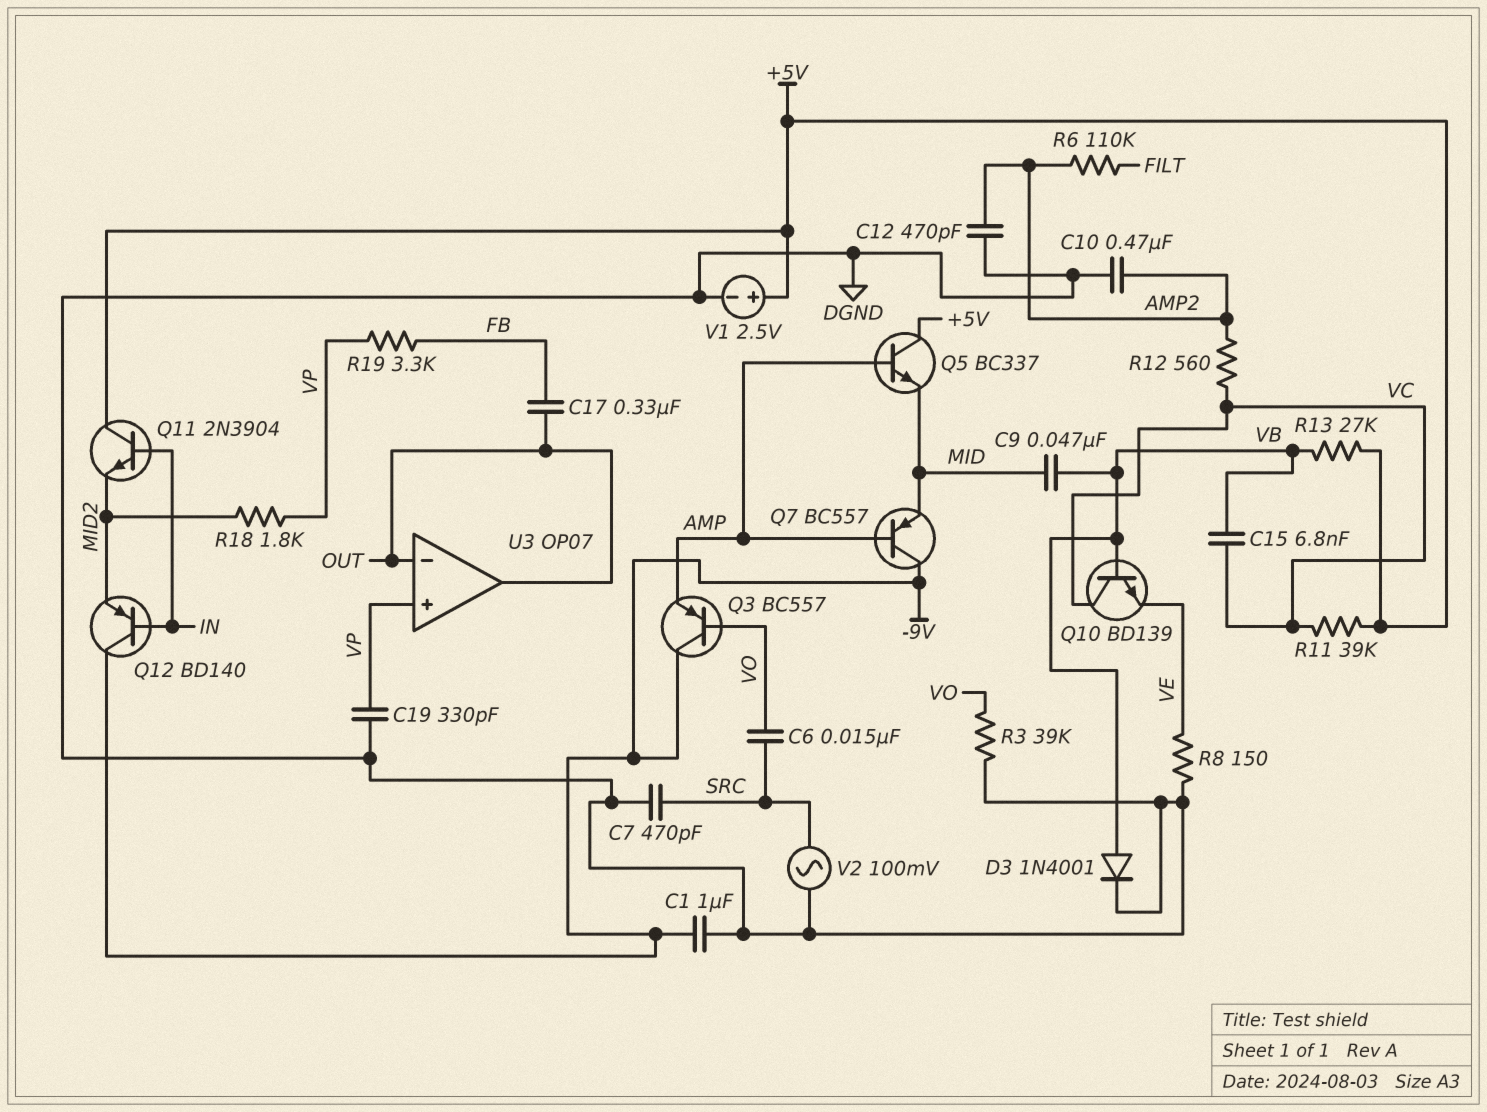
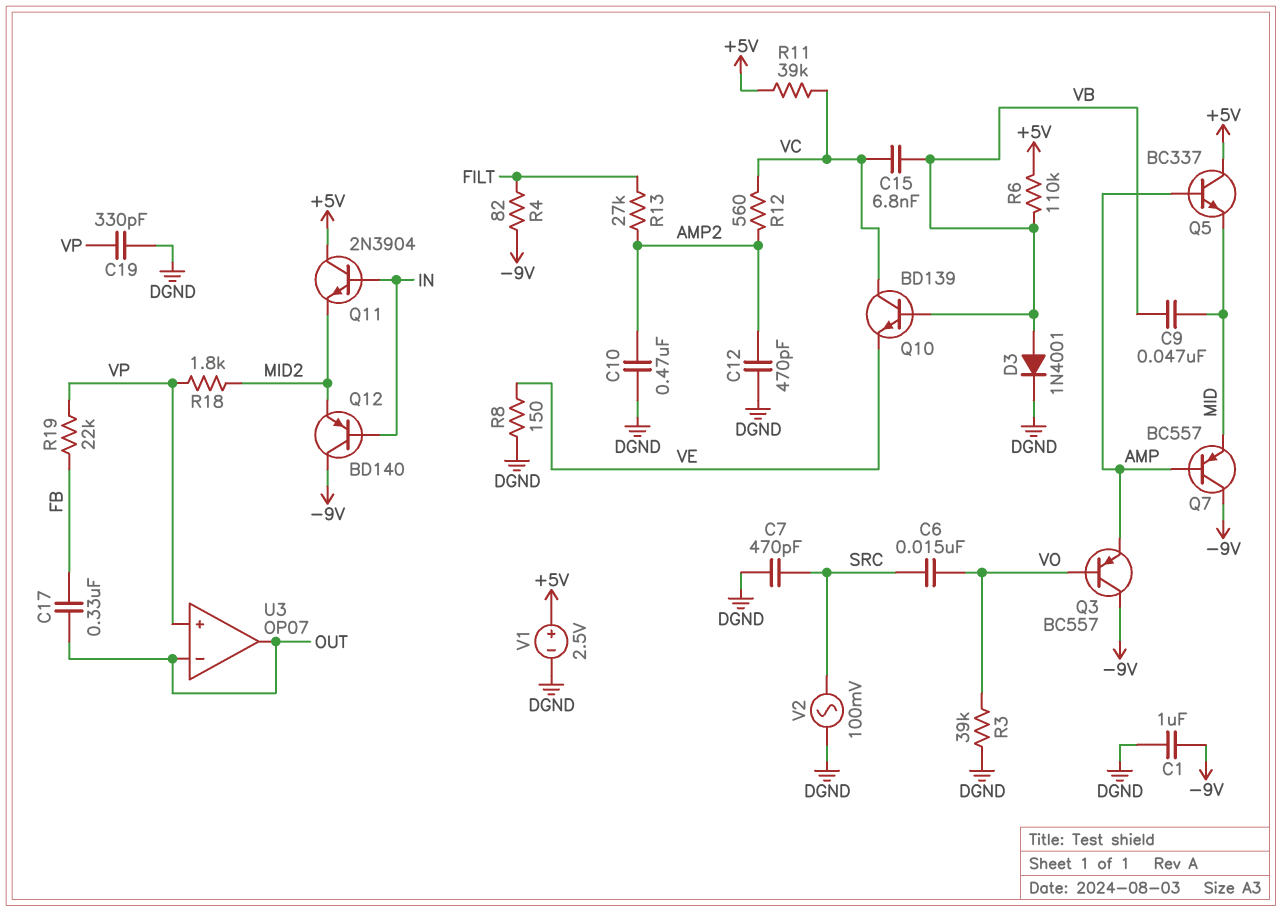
R4: none -> 82 (-9V, FILT)
R6: 110k (AMP2, FILT) -> 110k (+5V, VB)
R13: 27k (+5V, VB) -> 27k (AMP2, FILT)
R19: 3.3k (FB, VP) -> 22k (FB, VP)

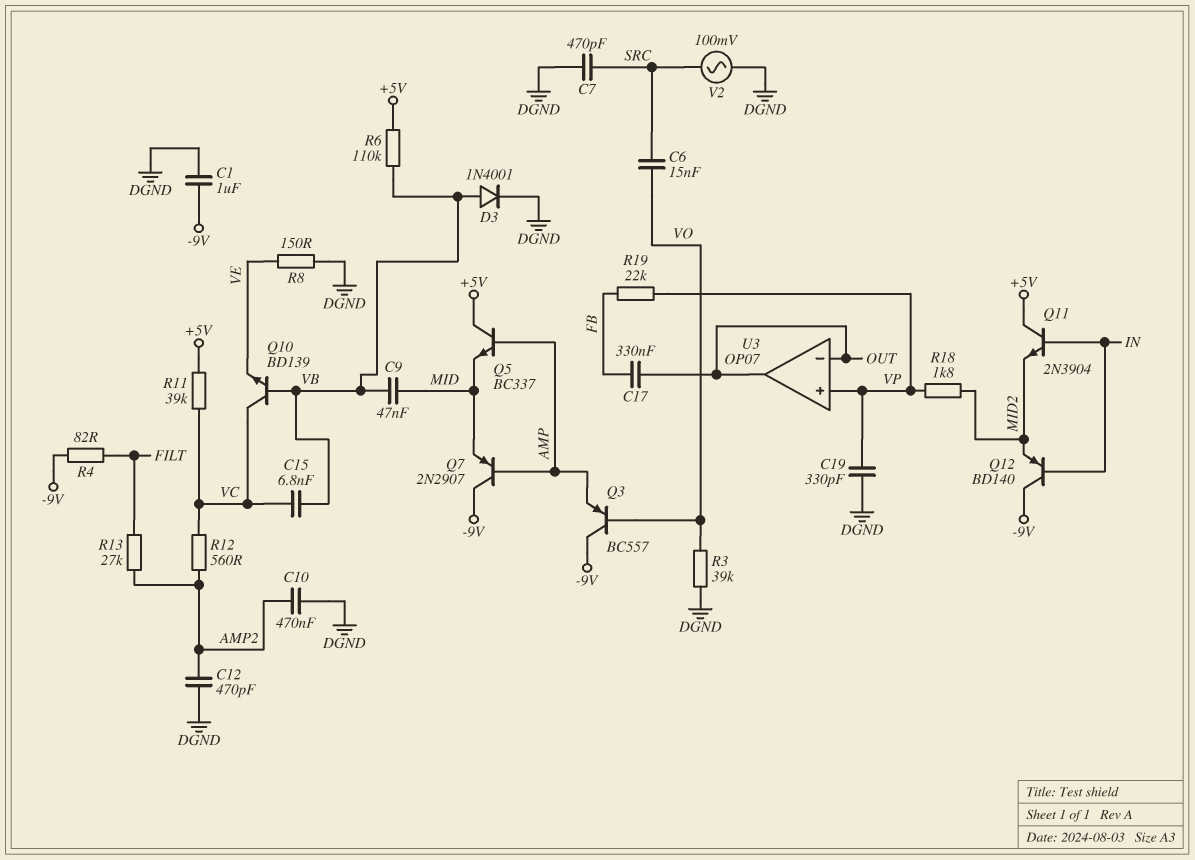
Q7: PNP BC557 (B AMP, C -9V, E MID) -> PNP 2N2907 (B AMP, C -9V, E MID)
V1: 2.5V (plus +5V, minus DGND) -> none

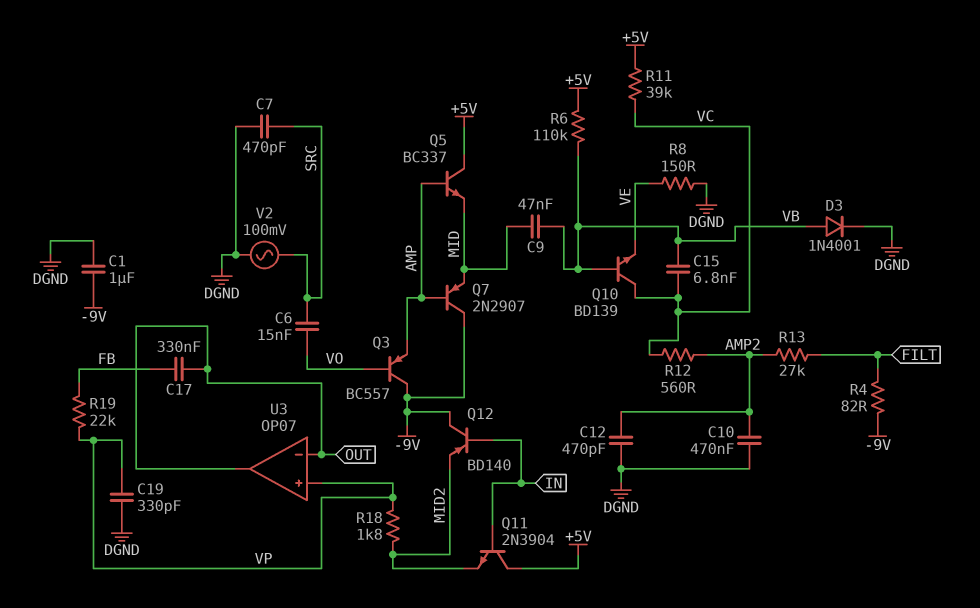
R3: 39k (DGND, VO) -> none

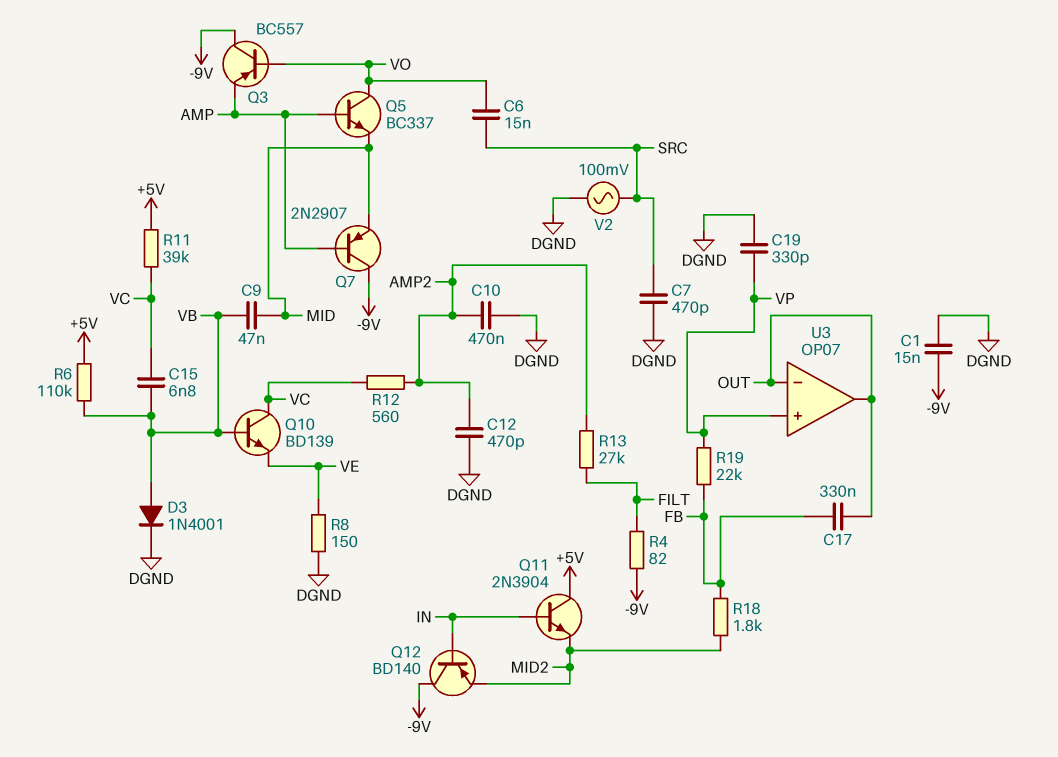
C1: 1uF (-9V, DGND) -> 15nF (-9V, DGND)
Q5: NPN BC337 (B AMP, C +5V, E MID) -> NPN BC337 (B AMP, C VO, E MID)
R18: 1.8k (MID2, VP) -> 1.8k (FB, MID2)

